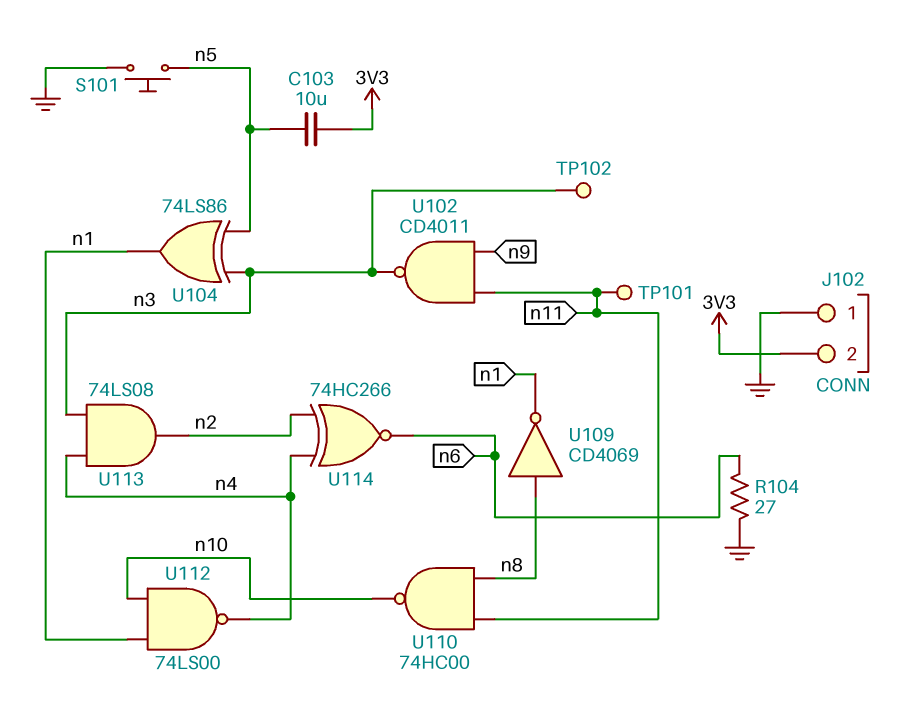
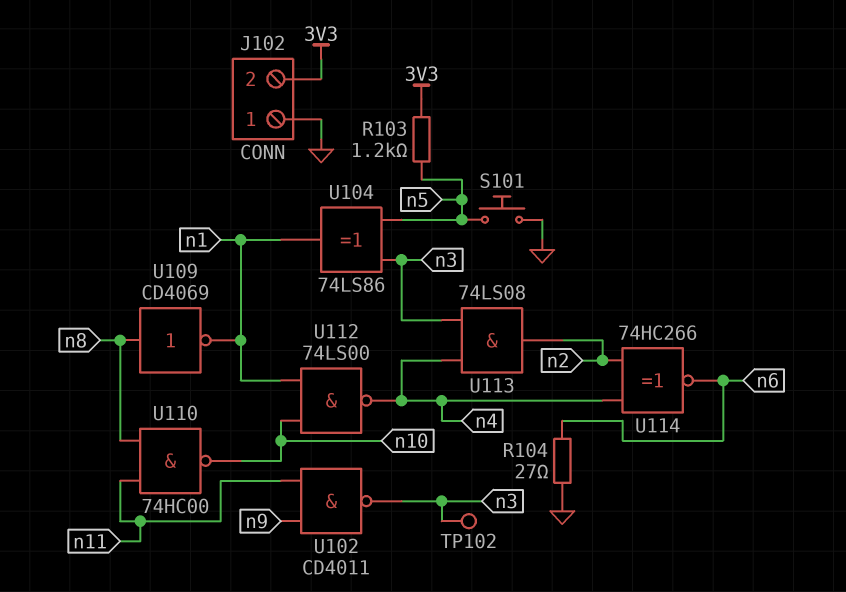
C103: 10uF (3V3, n5) -> none
R103: none -> 1.2k (3V3, n5)
TP101: test point (n11) -> none

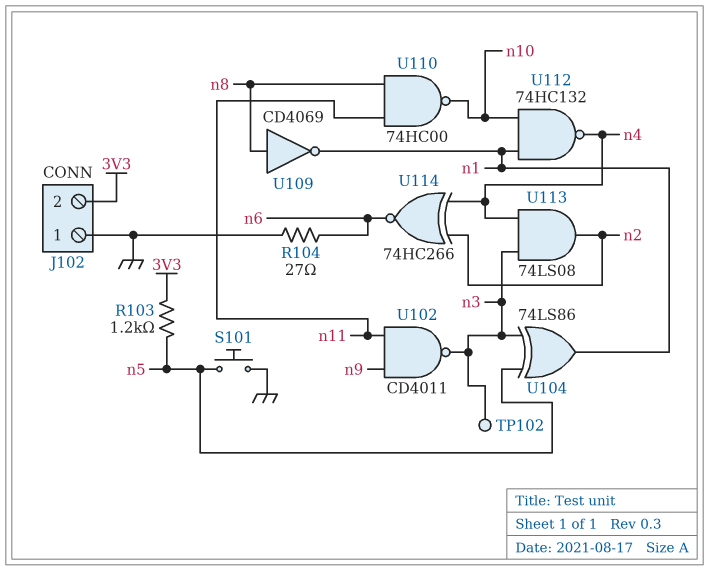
U112: NAND 74LS00 (in n1, in n10, out n4) -> NAND 74HC132 (in n1, in n10, out n4)

